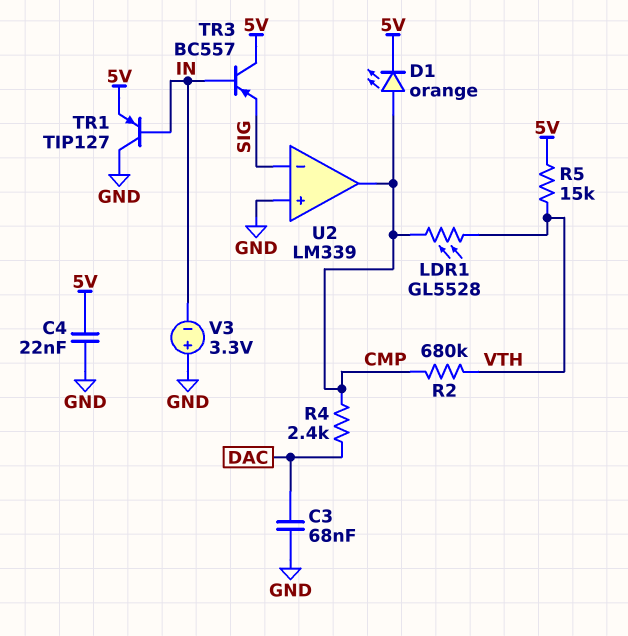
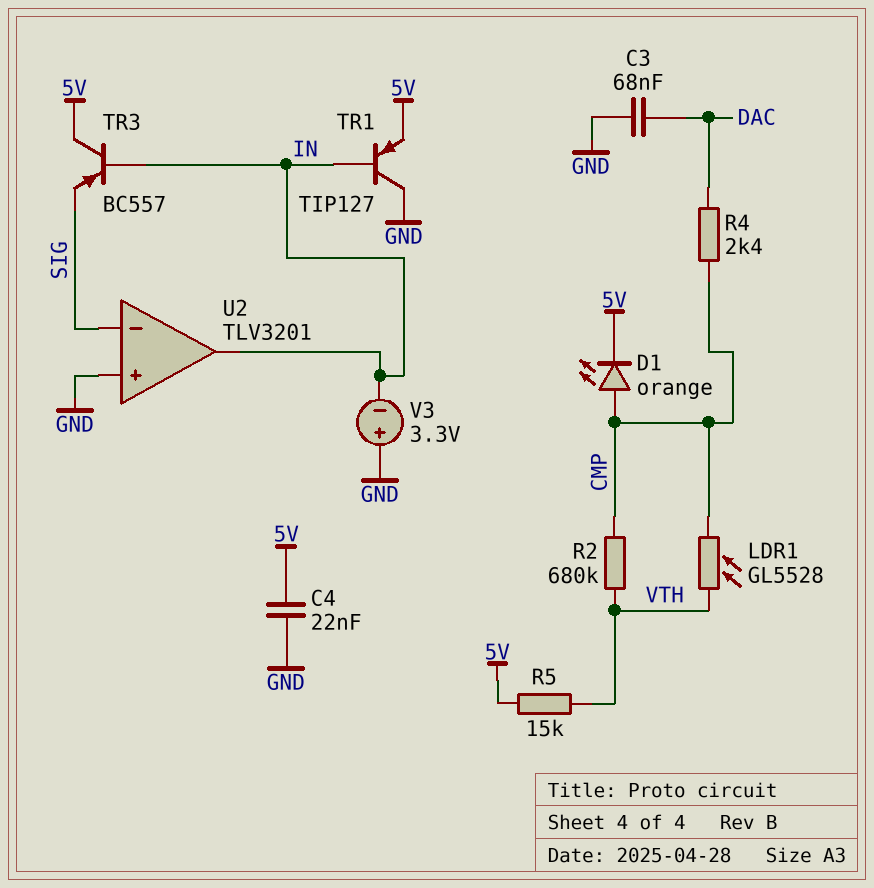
U2: LM339 -> TLV3201
U2 pin out: CMP -> IN

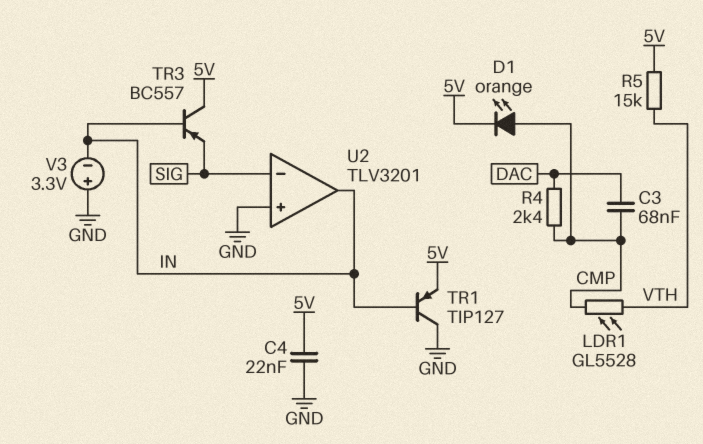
C3: 68nF (DAC, GND) -> 68nF (CMP, DAC)
R2: 680k (CMP, VTH) -> none

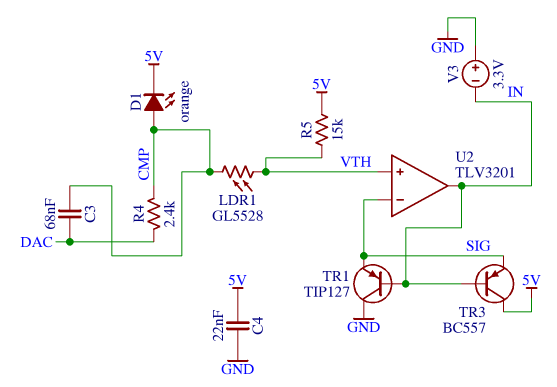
TR1: PNP TIP127 (B IN, C GND, E 5V) -> PNP TIP127 (B IN, C GND, E SIG)
U2 pin in+: GND -> VTH

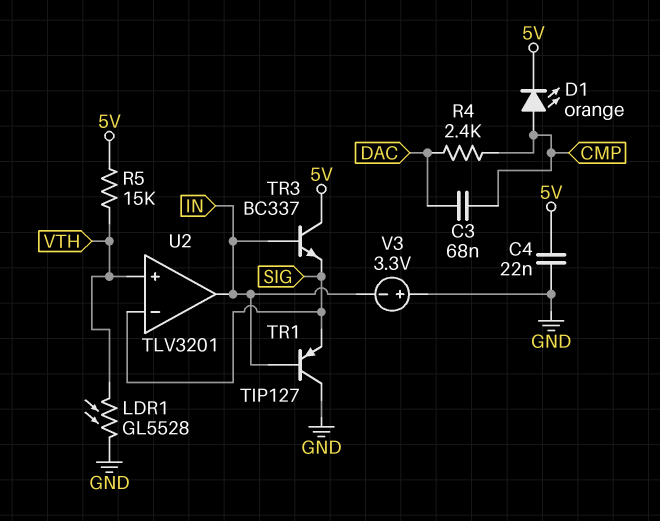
LDR1: GL5528 (CMP, VTH) -> GL5528 (GND, VTH)
TR3: PNP BC557 (B IN, C 5V, E SIG) -> NPN BC337 (B IN, C 5V, E SIG)

